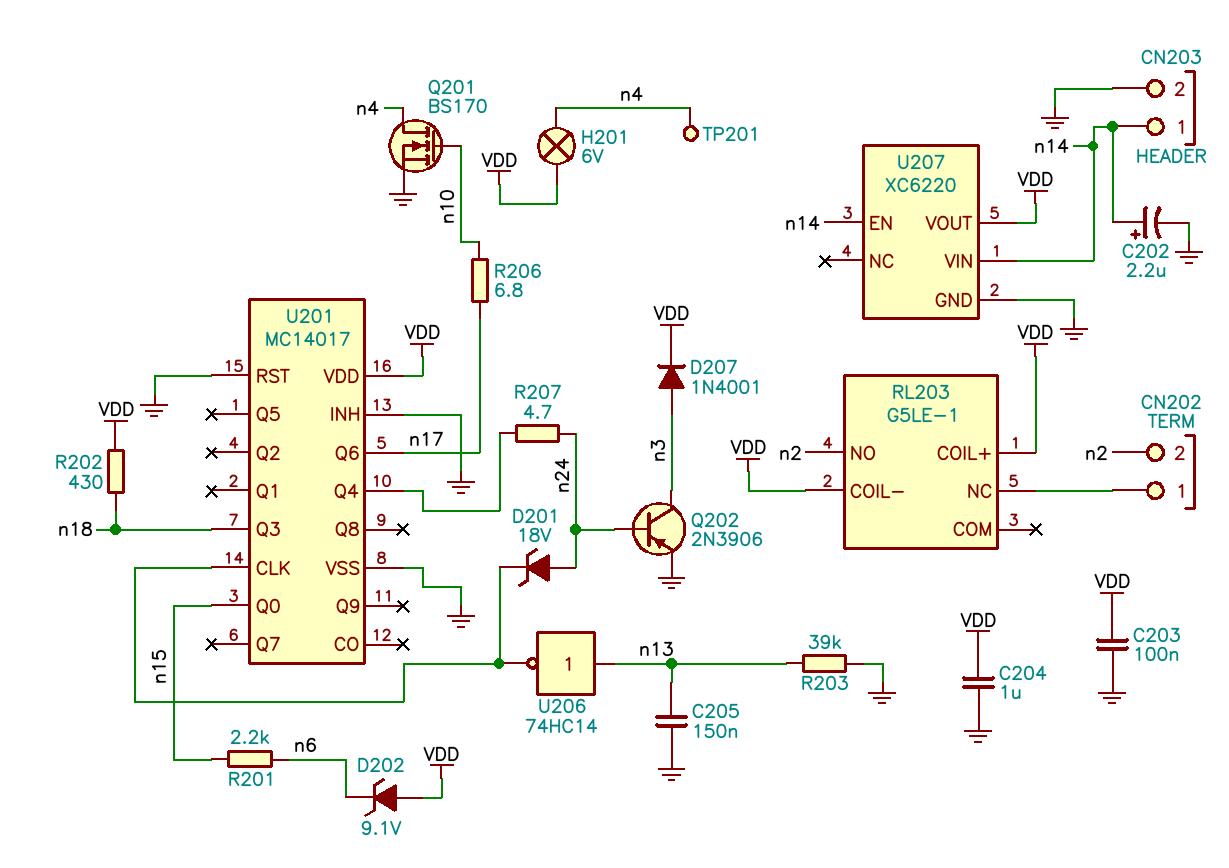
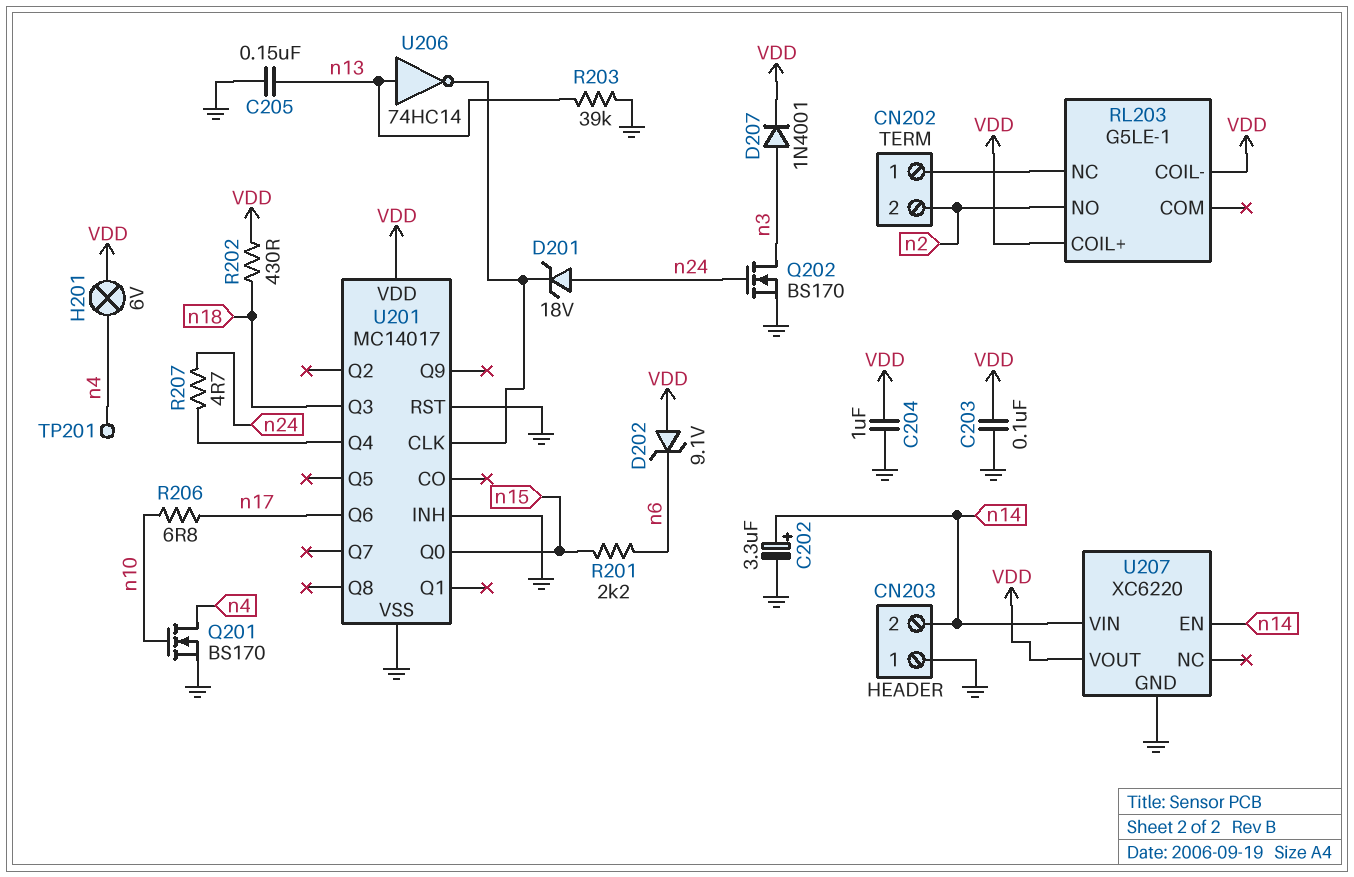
C202: 2.2uF (plus n14, minus GND) -> 3.3uF (plus n14, minus GND)
CN203 pin 1: n14 -> GND
CN203 pin 2: GND -> n14
Q202: PNP 2N3906 (B n24, C n3, E GND) -> NMOS BS170 (G n24, D n3, S GND)

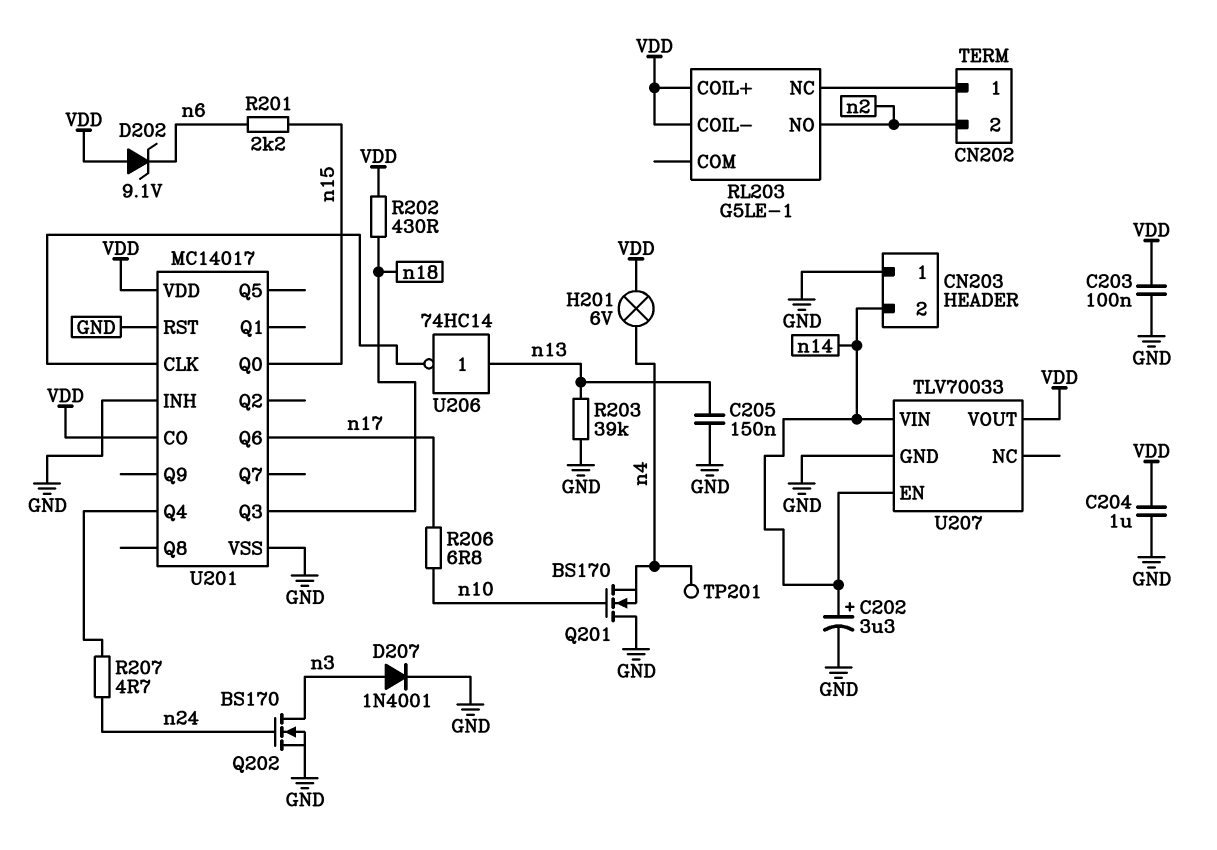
D201: zener 18V (A n24, K U201/CLK) -> none
D207: diode 1N4001 (A n3, K VDD) -> diode 1N4001 (A n3, K GND)
Q201: NMOS BS170 (G n10, D n4, S GND) -> NMOS BS170 (G n10, D GND, S n4)
U201 pin CO: none -> VDD
U207: XC6220 -> TLV70033

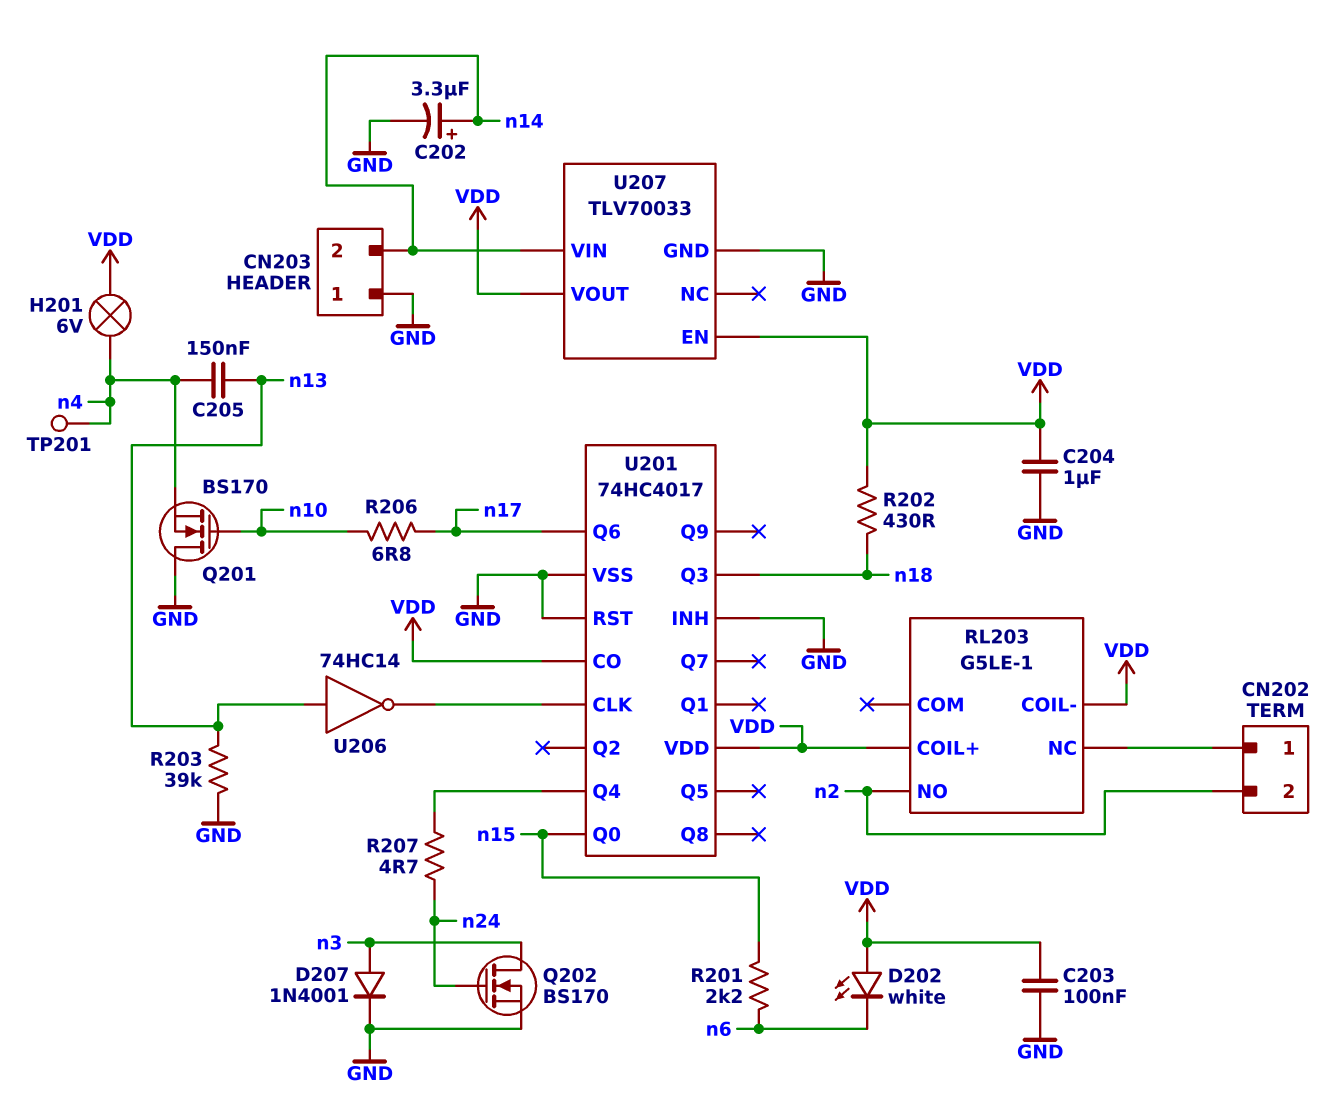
C205: 150nF (GND, n13) -> 150nF (n4, n13)
D202: zener 9.1V (A VDD, K n6) -> LED white (A VDD, K n6)
U201: MC14017 -> 74HC4017
U207 pin EN: n14 -> VDD

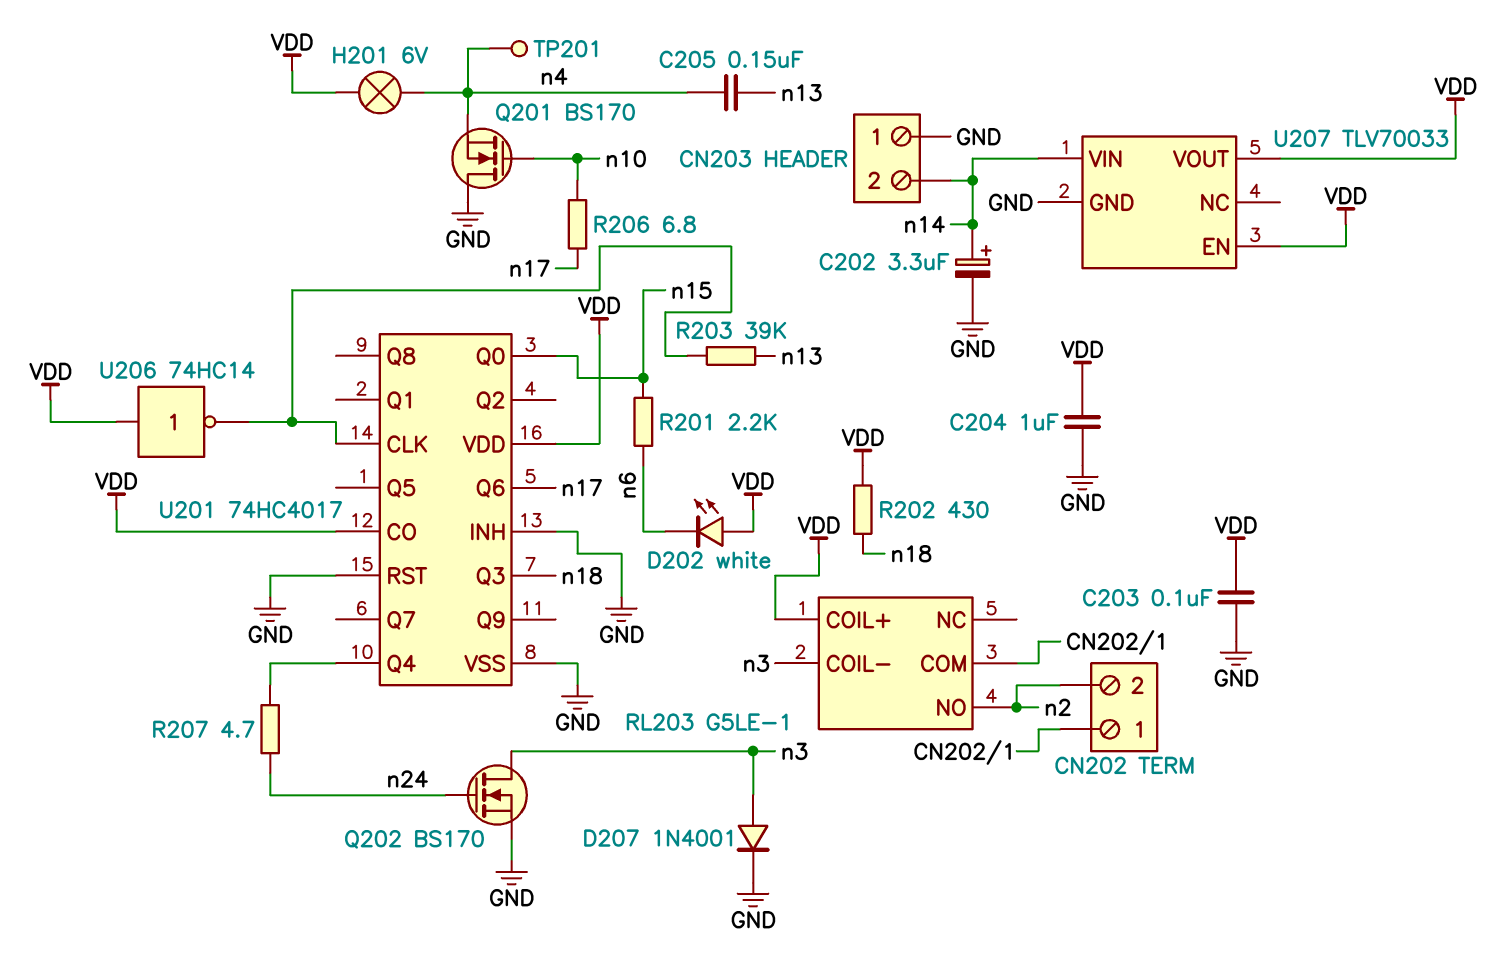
R203: 39k (GND, n13) -> 39k (U201/CLK, n13)
RL203 pin COIL-: VDD -> n3
RL203 pin COM: none -> CN202/1
RL203 pin NC: CN202/1 -> none
U206: NOT 74HC14 (in n13, out U201/CLK) -> NOT 74HC14 (in VDD, out U201/CLK)

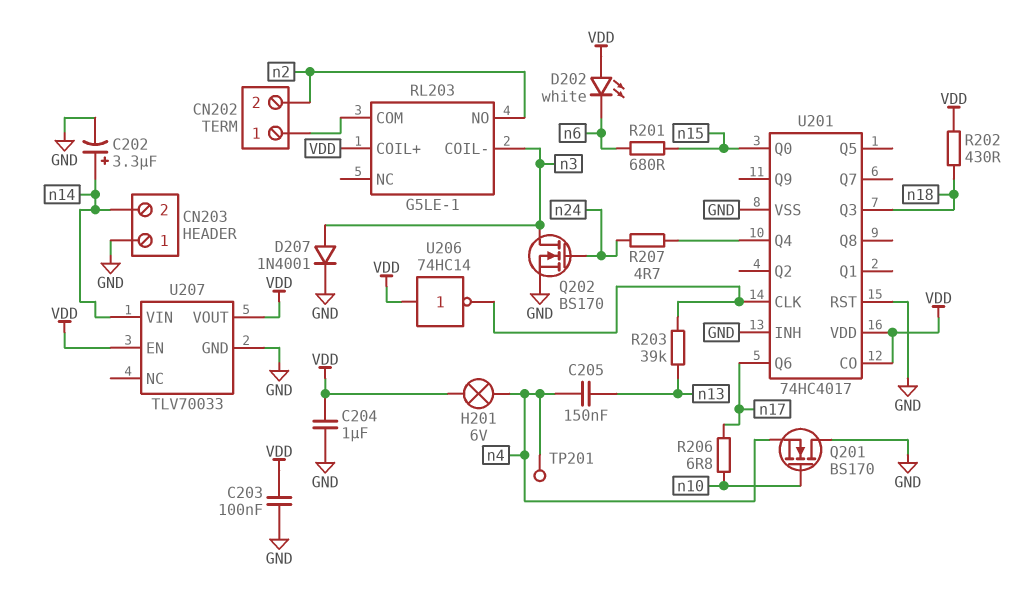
R201: 2.2k (n6, n15) -> 680 (n6, n15)

